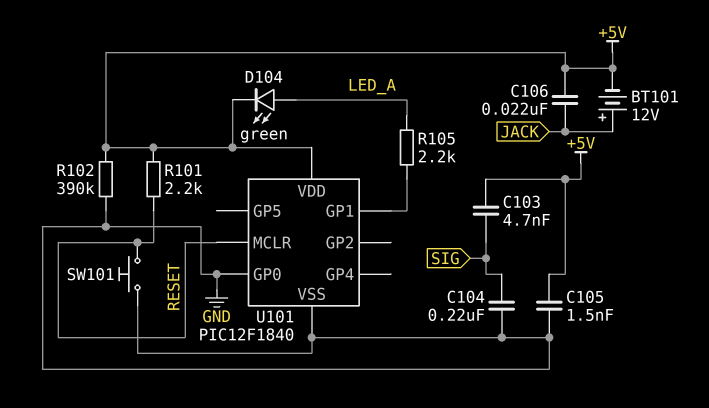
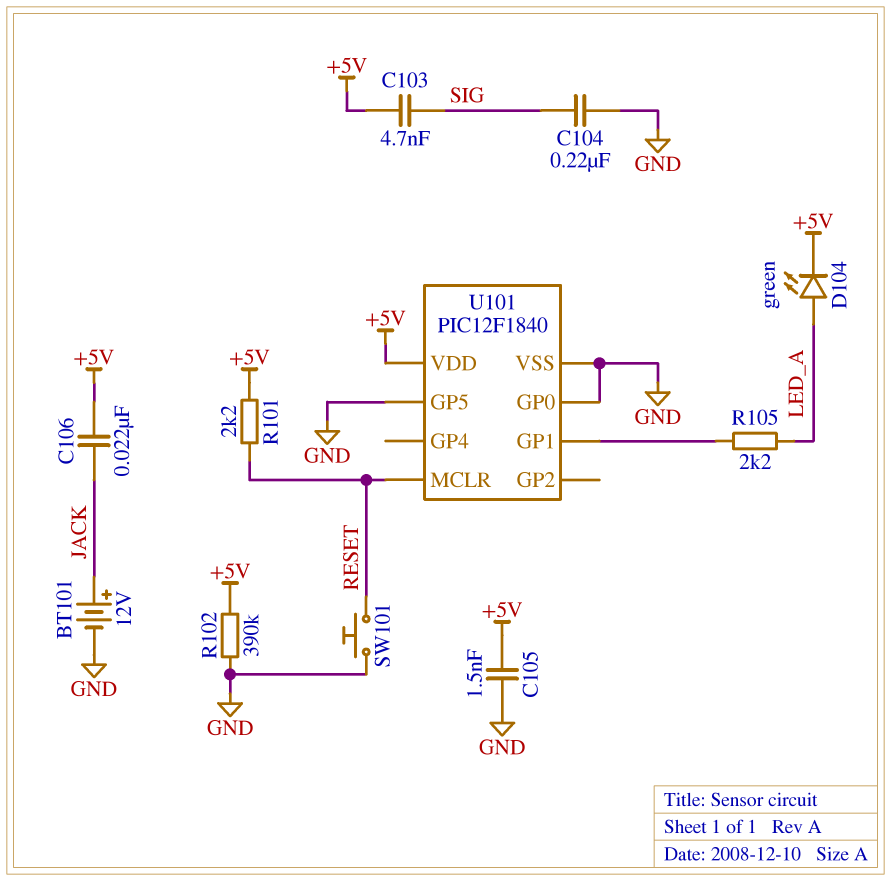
BT101: 12V (plus JACK, minus +5V) -> 12V (plus JACK, minus GND)
U101 pin GP5: none -> GND

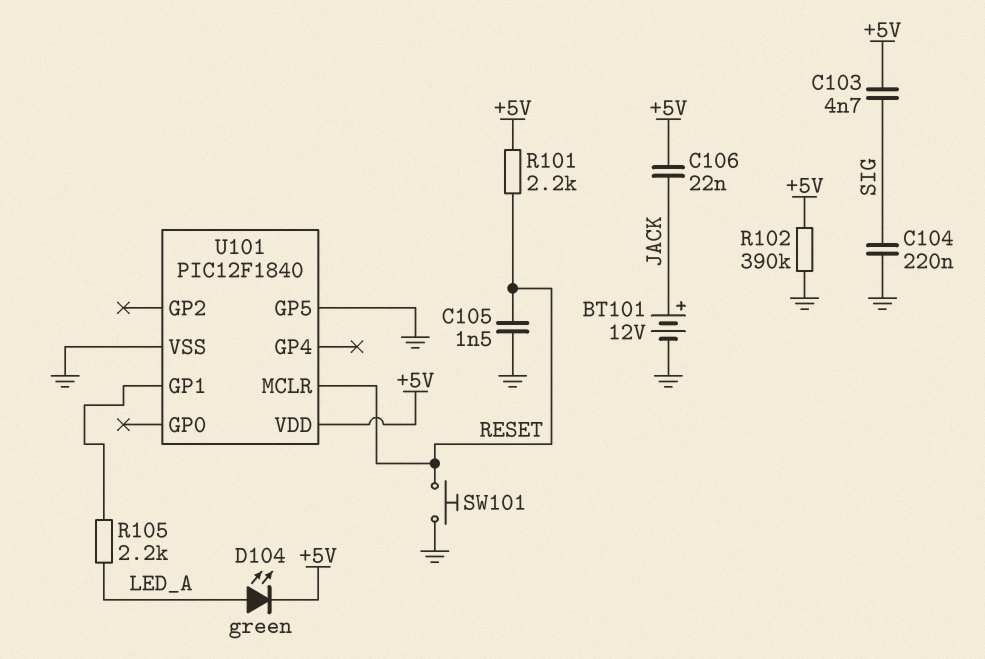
C105: 1.5nF (+5V, GND) -> 1.5nF (GND, RESET)
U101 pin GP0: GND -> none

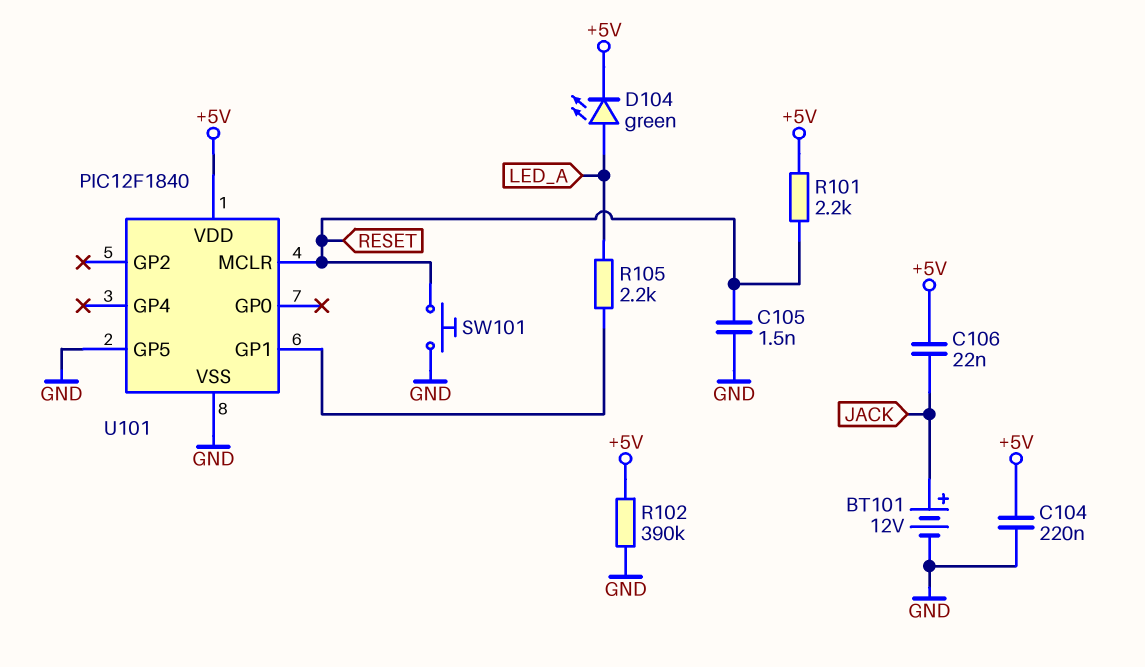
C103: 4.7nF (+5V, SIG) -> none
C104: 220nF (GND, SIG) -> 220nF (+5V, GND)

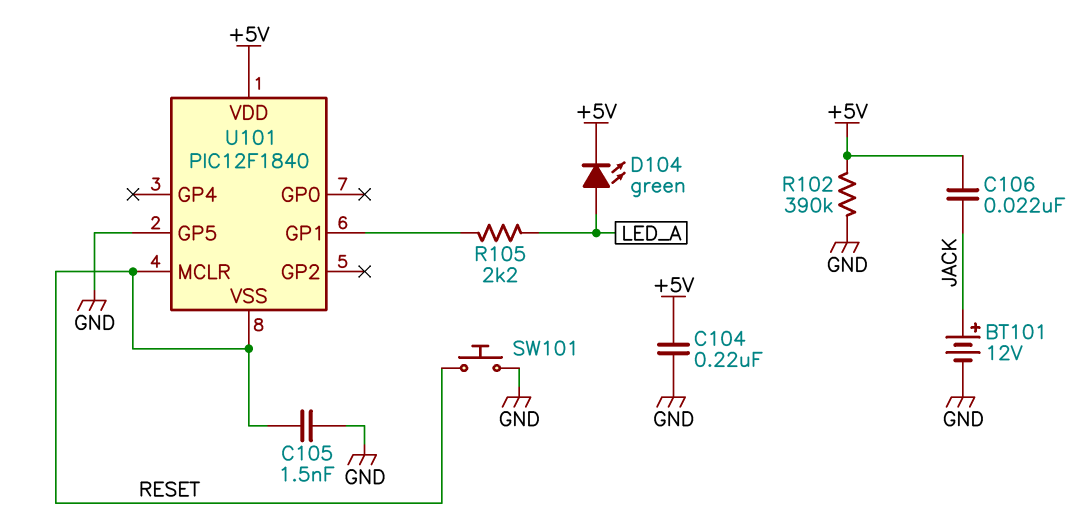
R101: 2.2k (+5V, RESET) -> none
U101 pin VSS: GND -> RESET

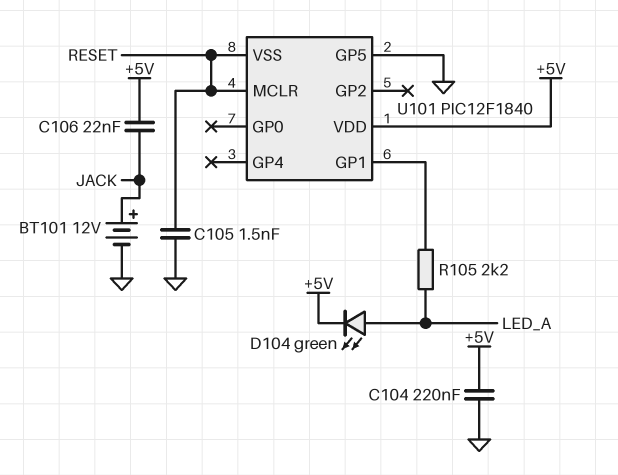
R102: 390k (+5V, GND) -> none
SW101: button (GND, RESET) -> none

